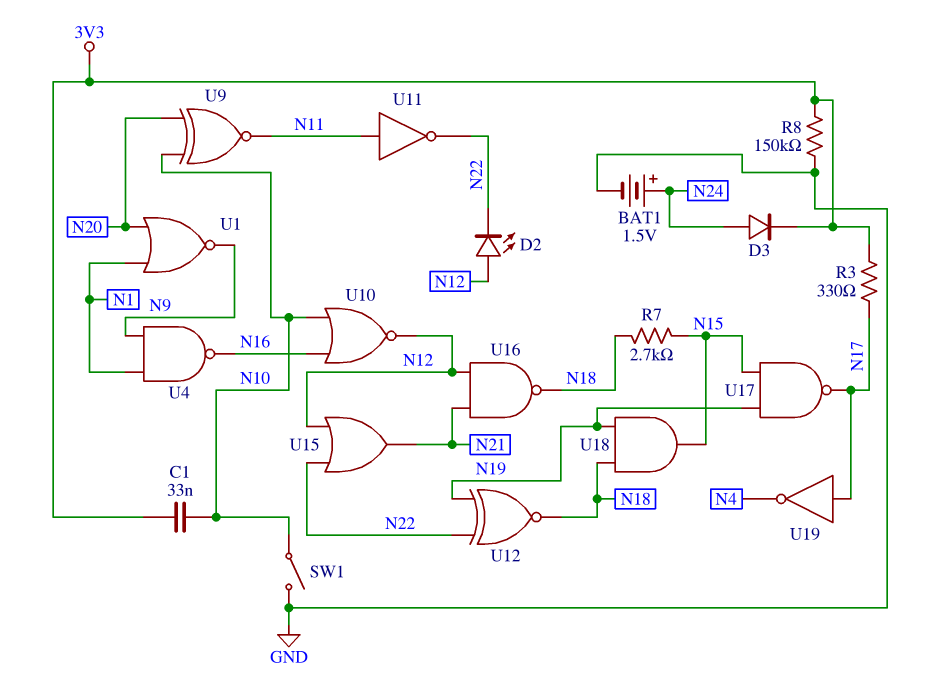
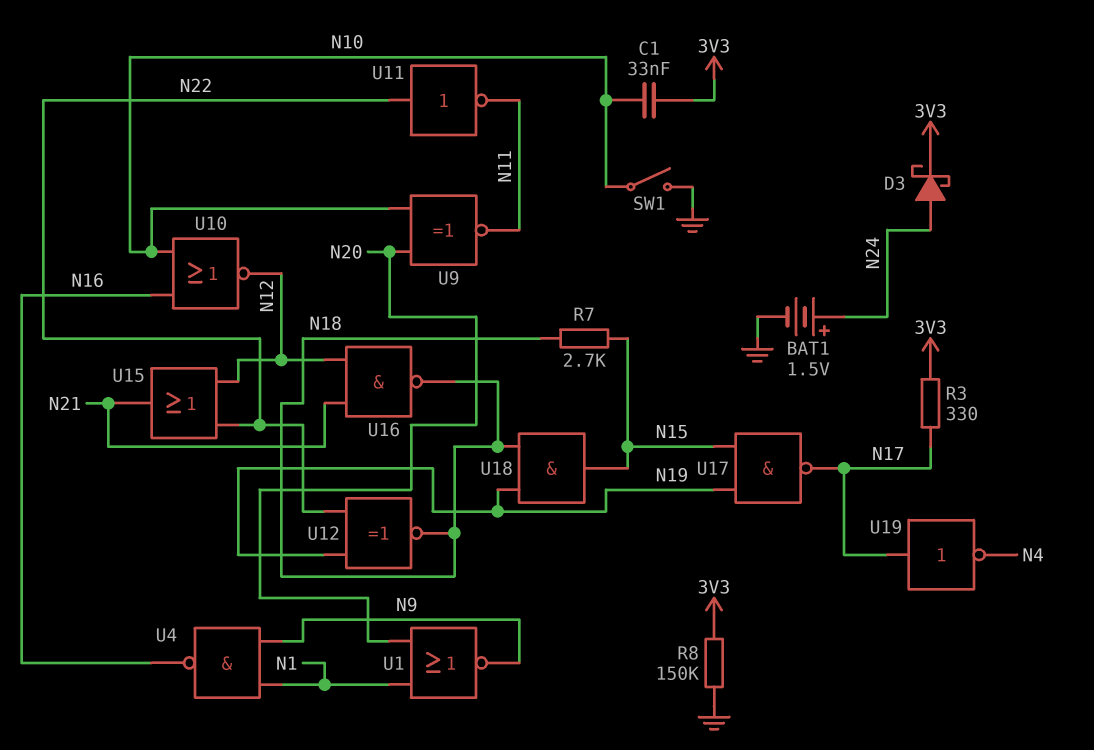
D2: LED (A N12, K N22) -> none
D3: diode (A N24, K 3V3) -> schottky (A N24, K 3V3)
U11: NOT (in N11, out N22) -> NOT (in N22, out N11)

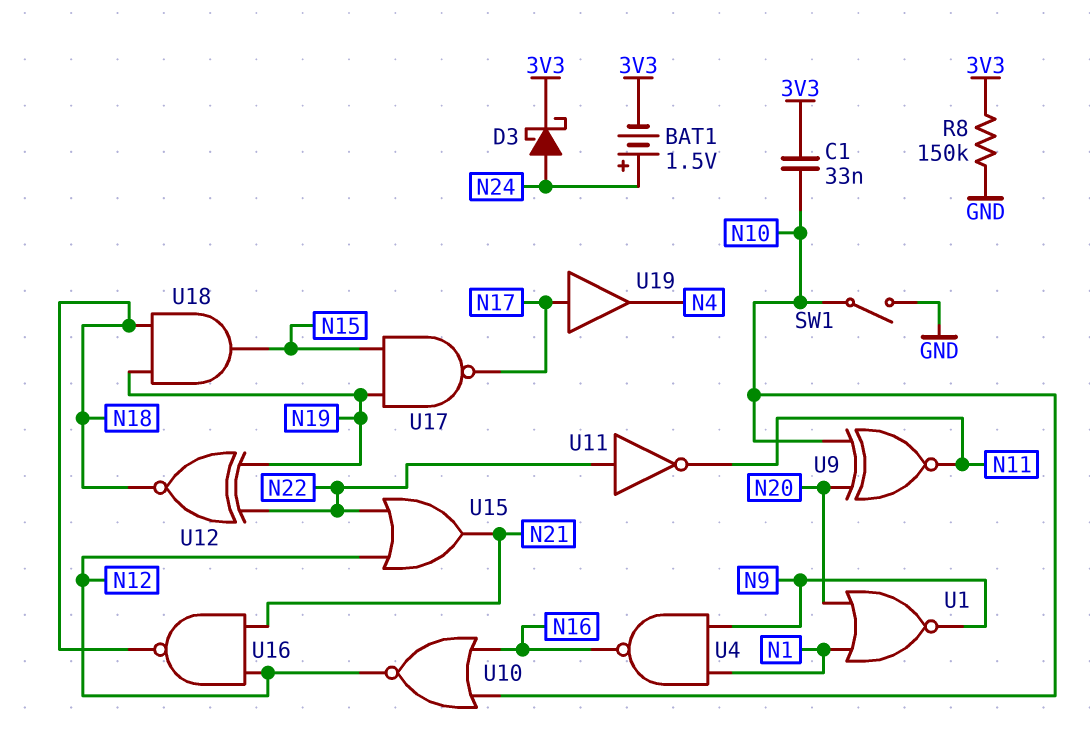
BAT1: 1.5V (plus N24, minus GND) -> 1.5V (plus N24, minus 3V3)
R3: 330 (3V3, N17) -> none
R7: 2.7k (N15, N18) -> none
U19: NOT (in N17, out N4) -> buffer (in N17, out N4)

